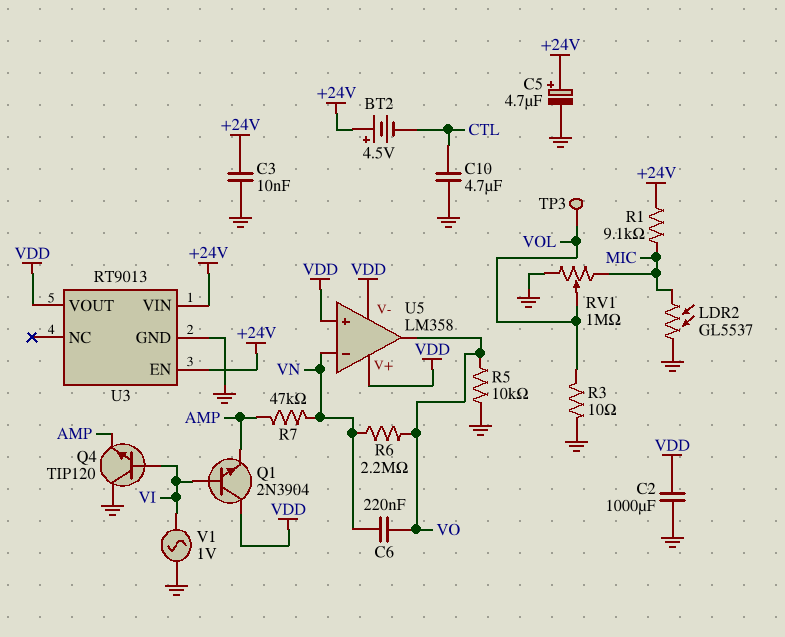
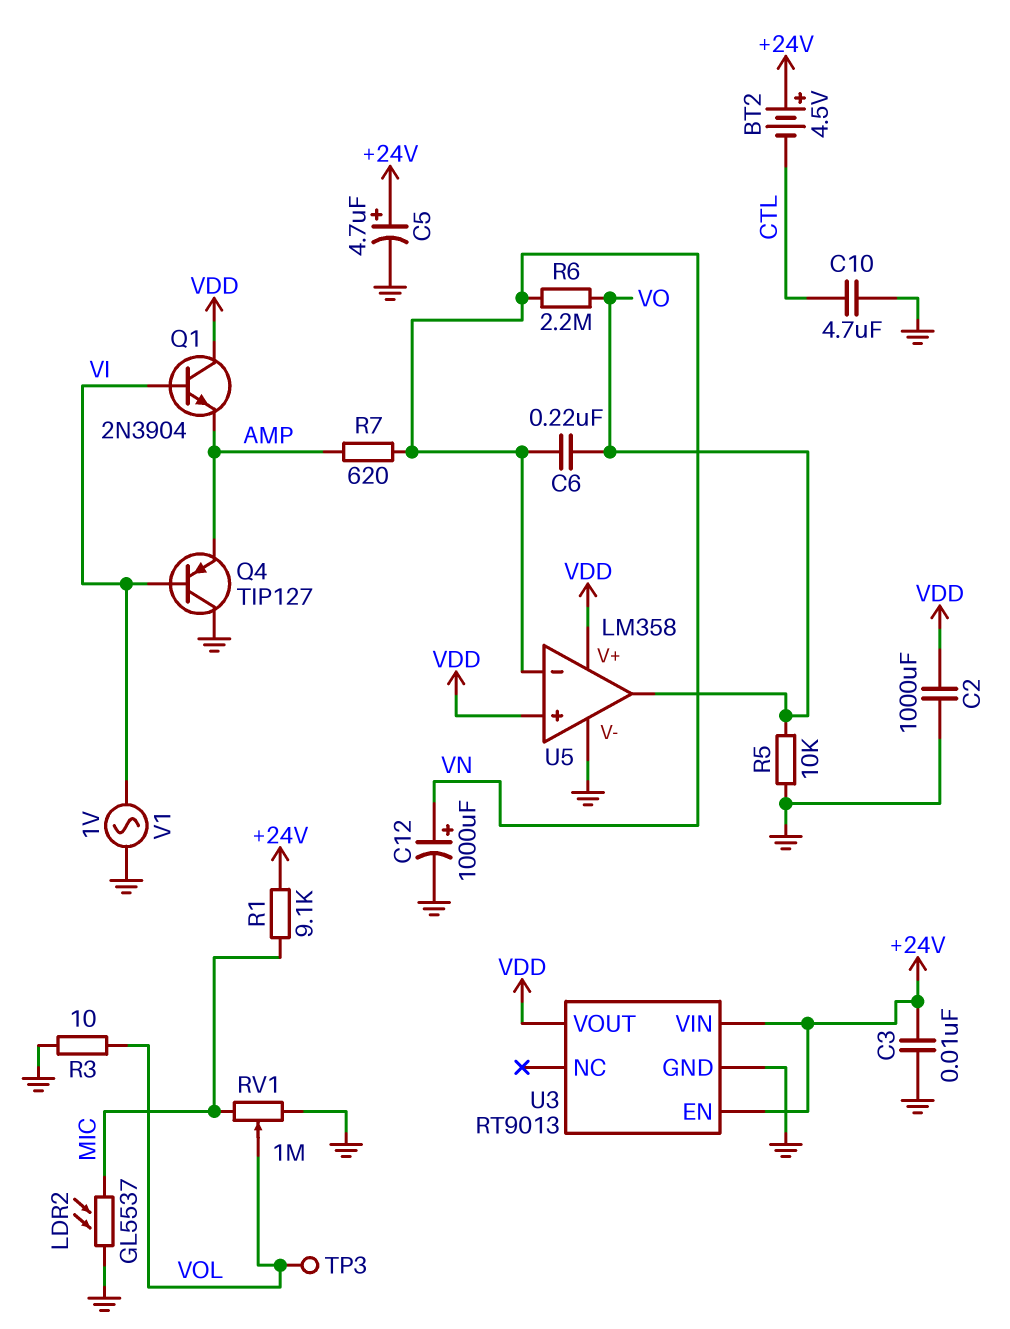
C12: none -> 1000uF (plus VN, minus GND)
Q4: NPN TIP120 (B VI, C GND, E AMP) -> PNP TIP127 (B VI, C GND, E AMP)
R7: 47k (AMP, VN) -> 620 (AMP, VN)
U5 pin V-: VDD -> GND

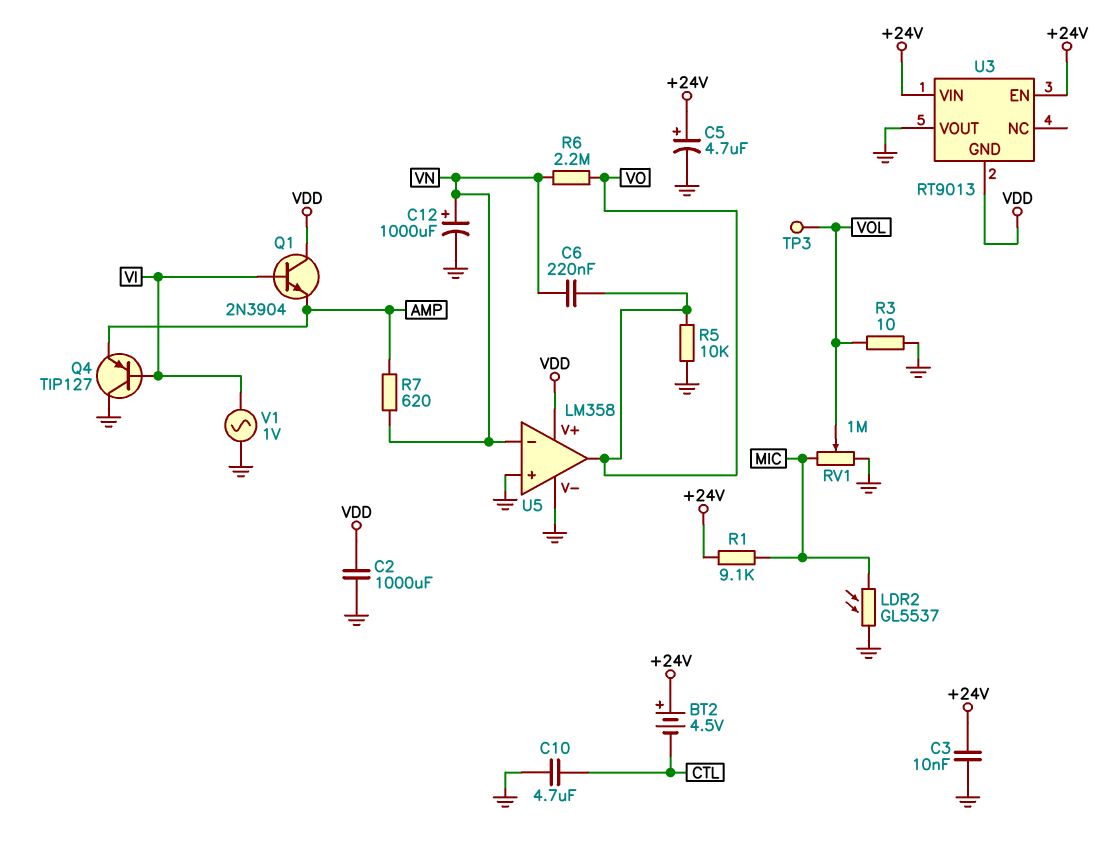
U3 pin GND: GND -> VDD
U3 pin VOUT: VDD -> GND
U5 pin in+: VDD -> GND

